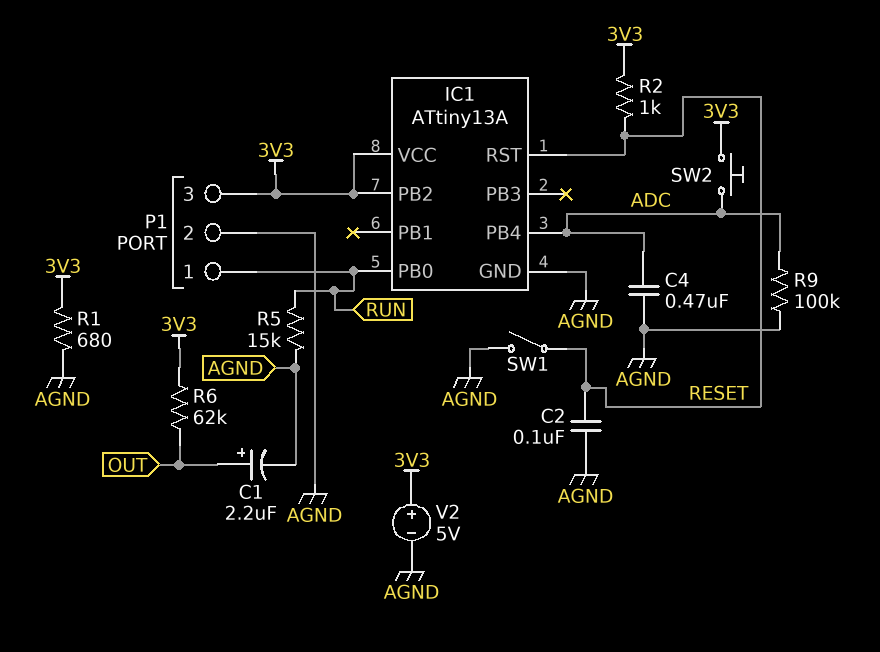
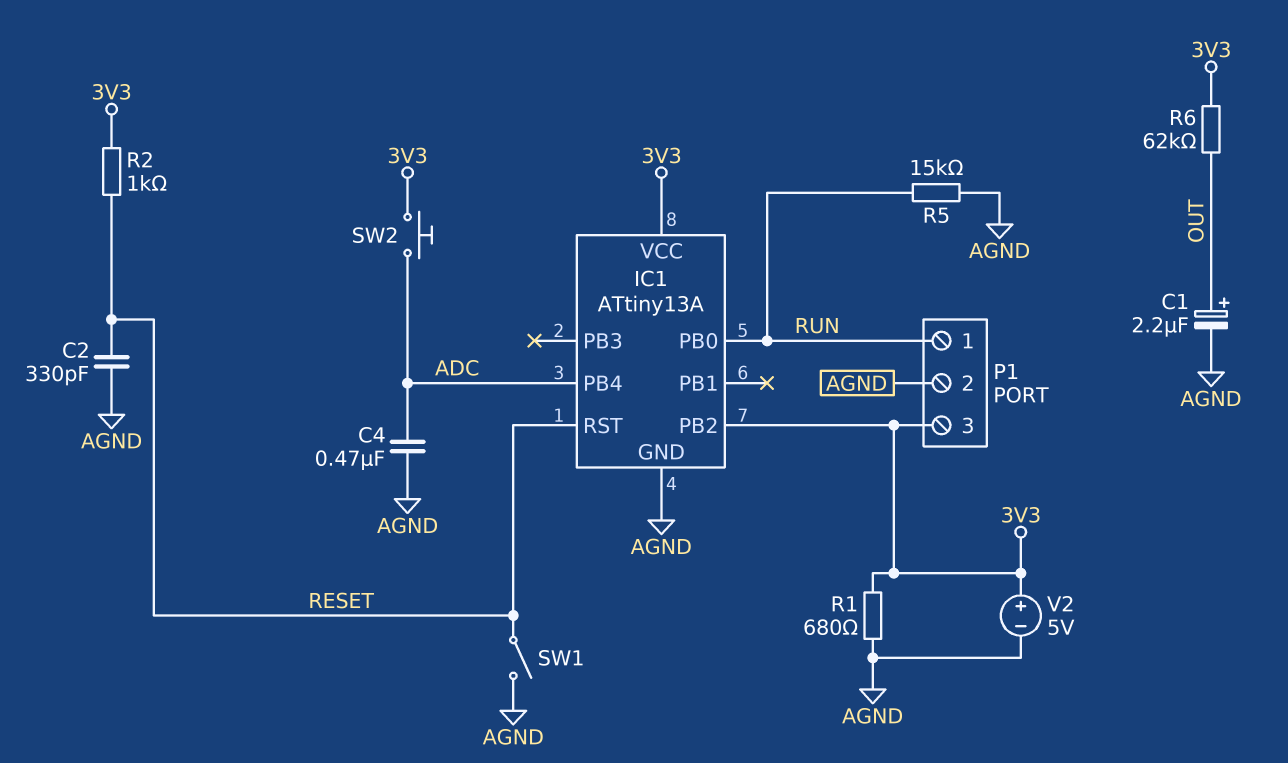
C2: 100nF (AGND, RESET) -> 330pF (AGND, RESET)
R9: 100k (ADC, AGND) -> none

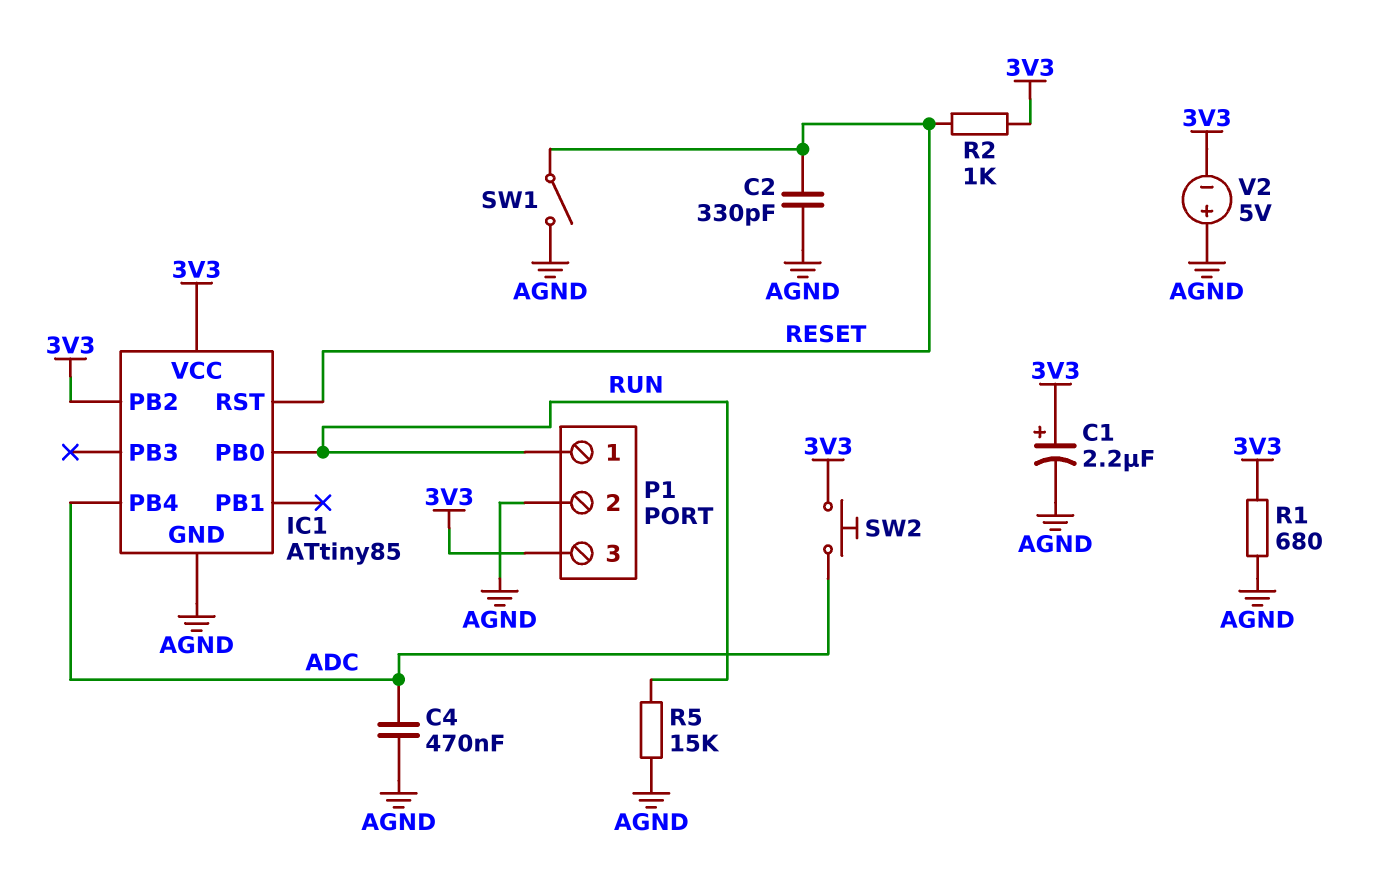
C1: 2.2uF (plus OUT, minus AGND) -> 2.2uF (plus 3V3, minus AGND)
IC1: ATtiny13A -> ATtiny85
R6: 62k (3V3, OUT) -> none
V2: 5V (plus 3V3, minus AGND) -> 5V (plus AGND, minus 3V3)

